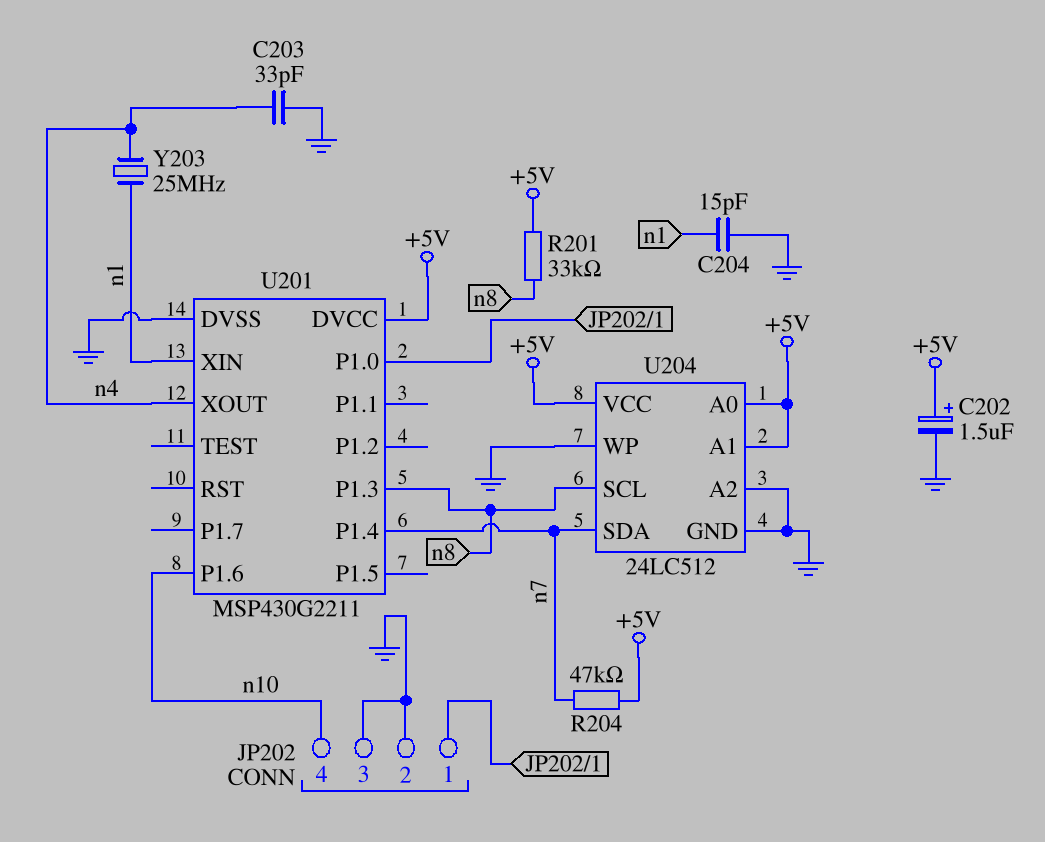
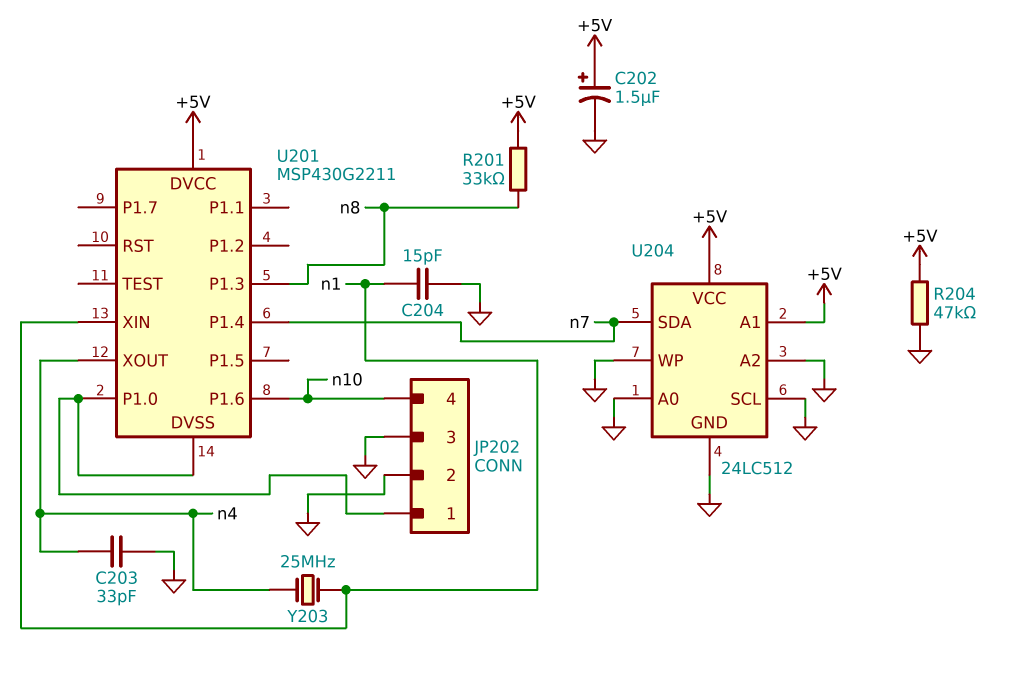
R204: 47k (+5V, n7) -> 47k (+5V, GND)
U201 pin DVSS: GND -> JP202/1
U204 pin A0: +5V -> GND
U204 pin SCL: n8 -> GND

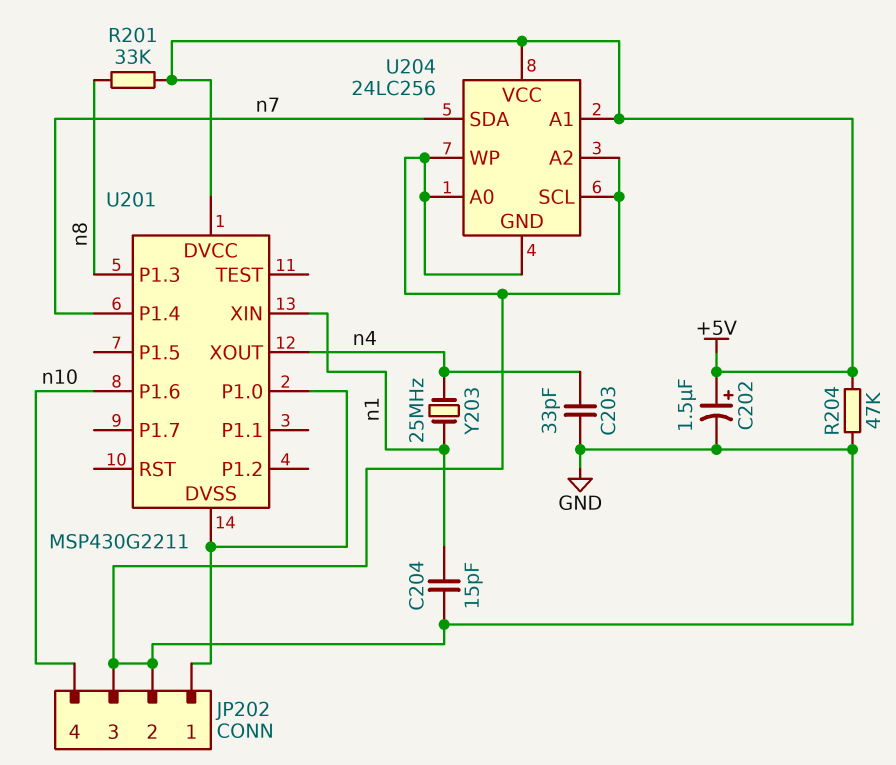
U204: 24LC512 -> 24LC256

